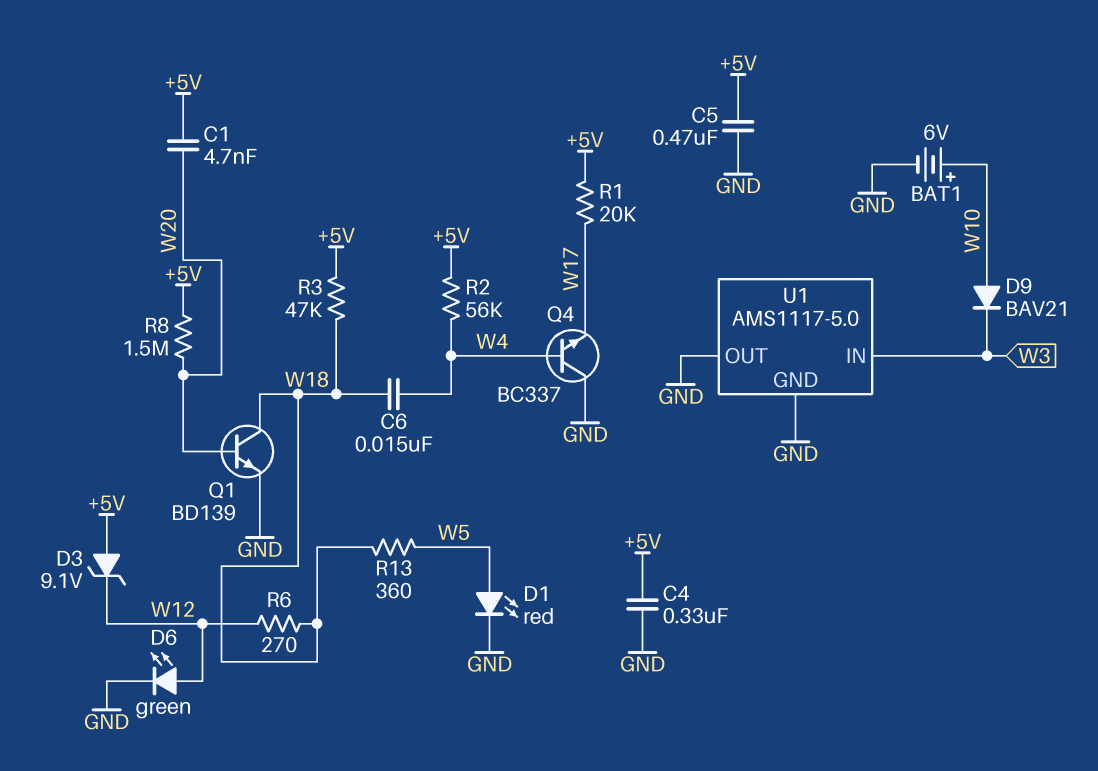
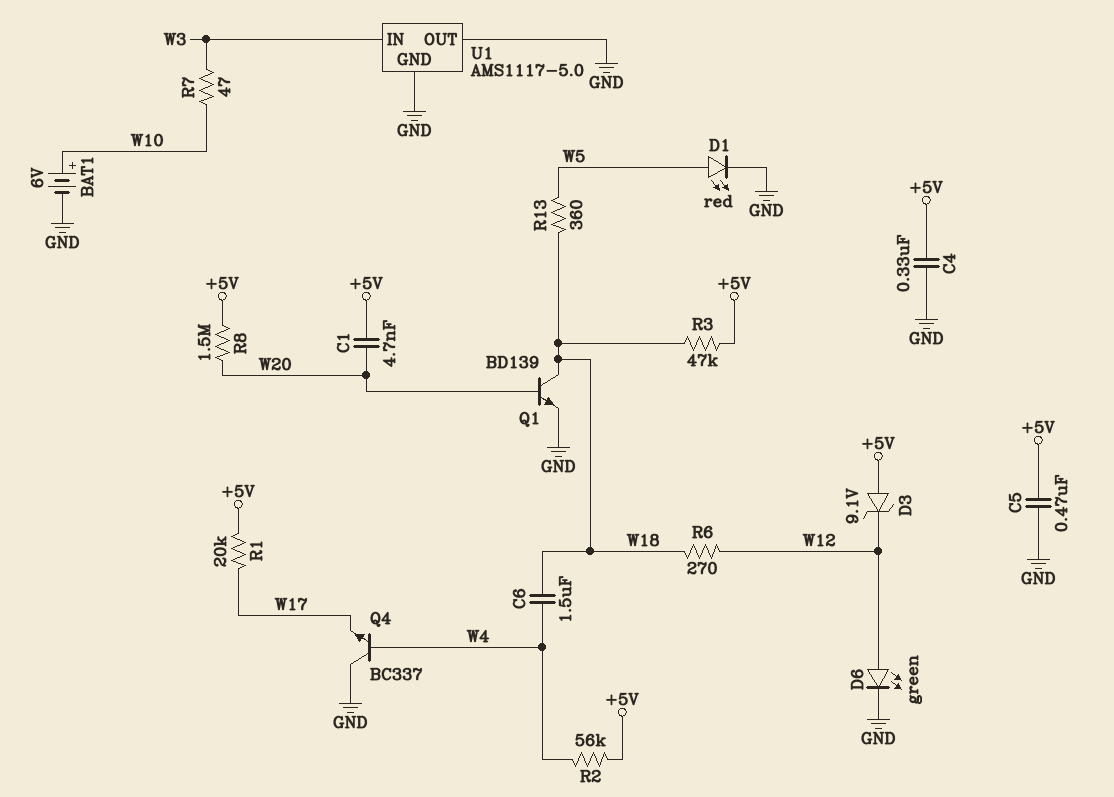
C6: 15nF (W4, W18) -> 1.5uF (W4, W18)
D9: diode BAV21 (A W10, K W3) -> none
R7: none -> 47 (W3, W10)

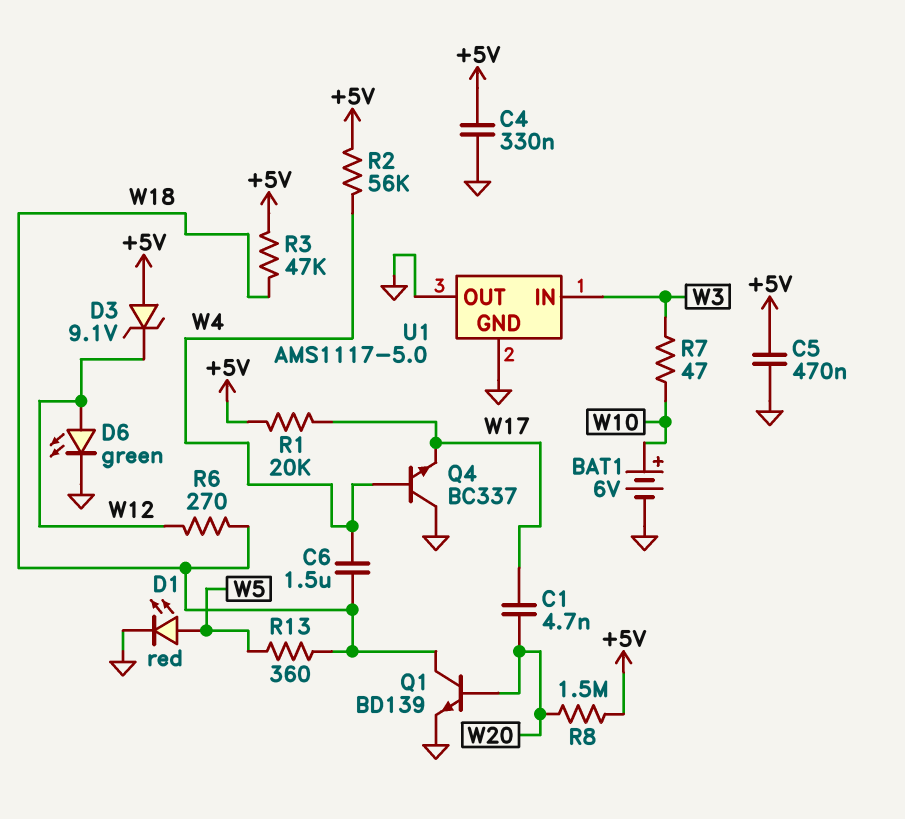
C1: 4.7nF (+5V, W20) -> 4.7nF (W17, W20)

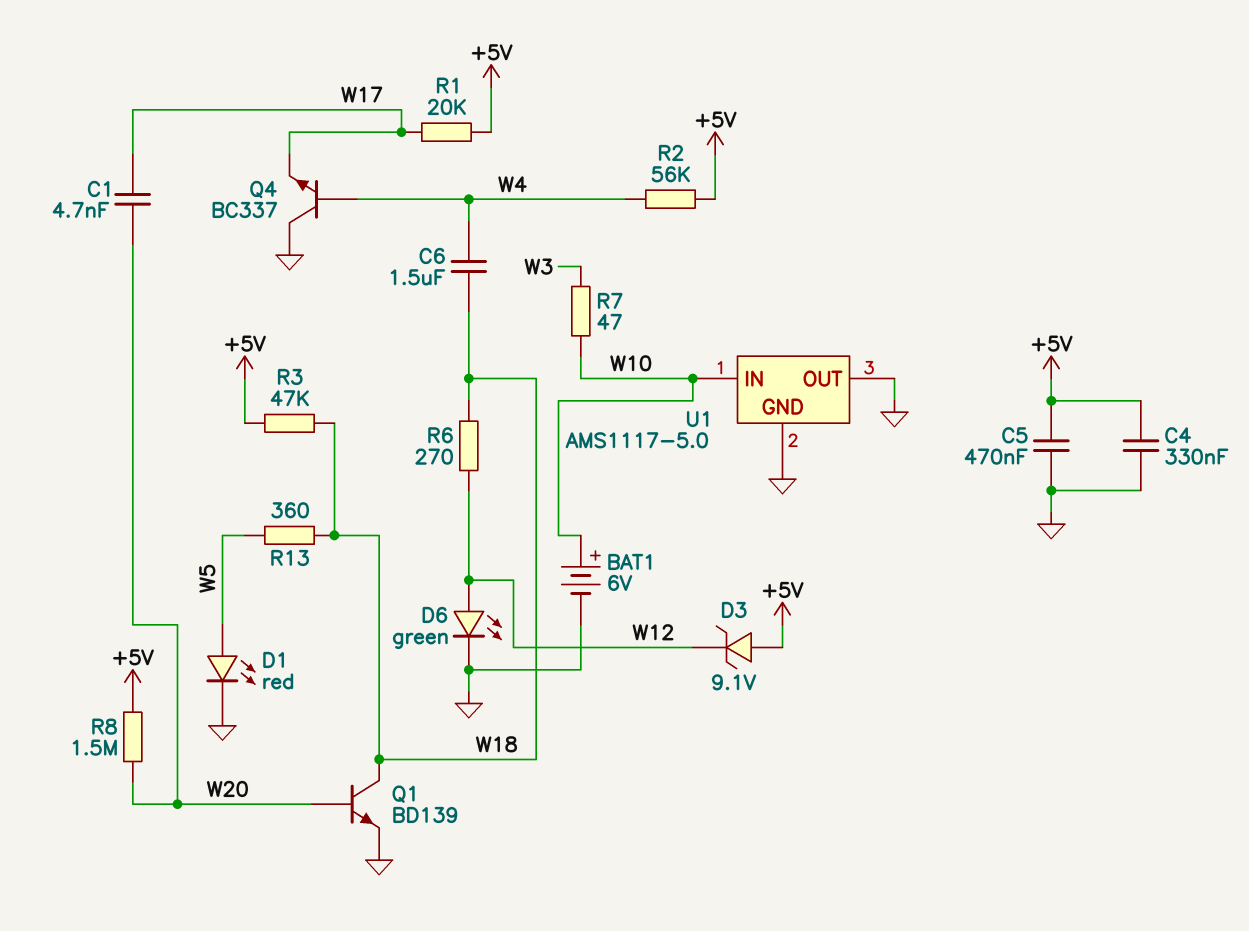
U1 pin IN: W3 -> W10

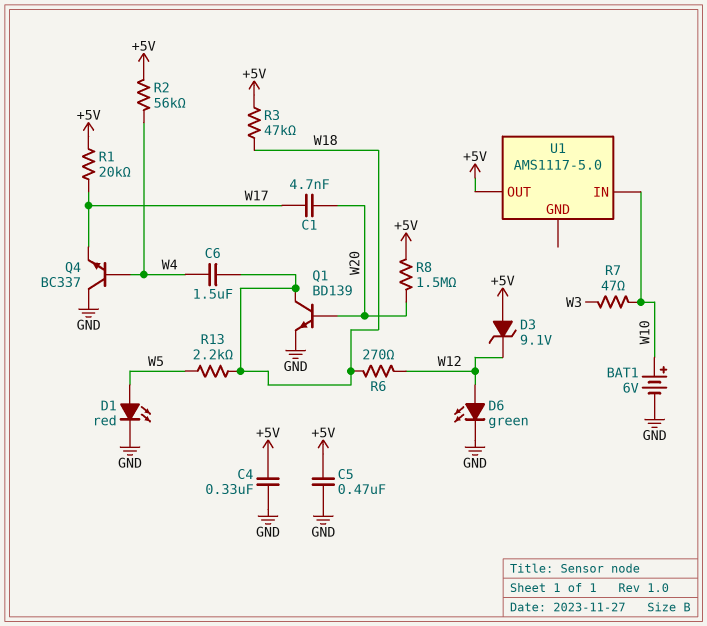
R13: 360 (W5, W18) -> 2.2k (W5, W18)
U1 pin GND: GND -> none
U1 pin OUT: GND -> +5V

